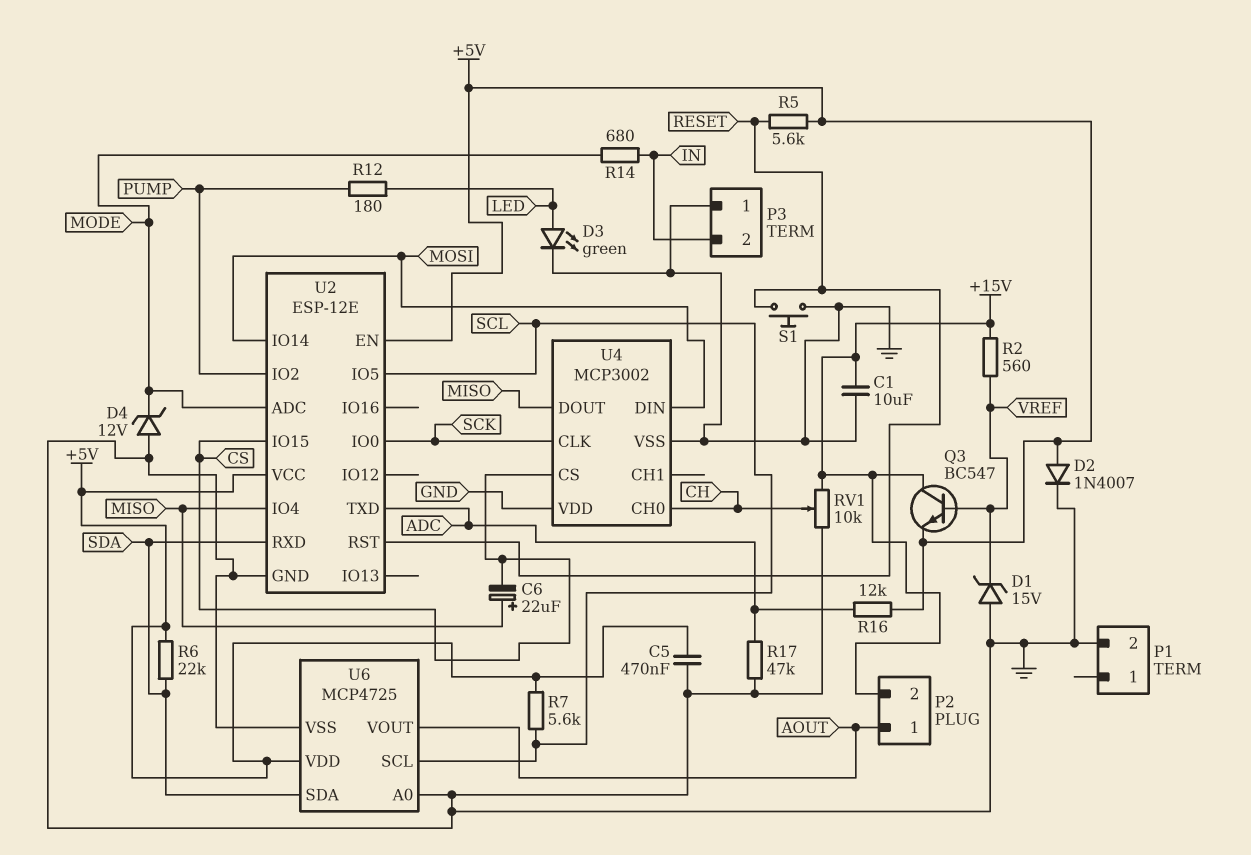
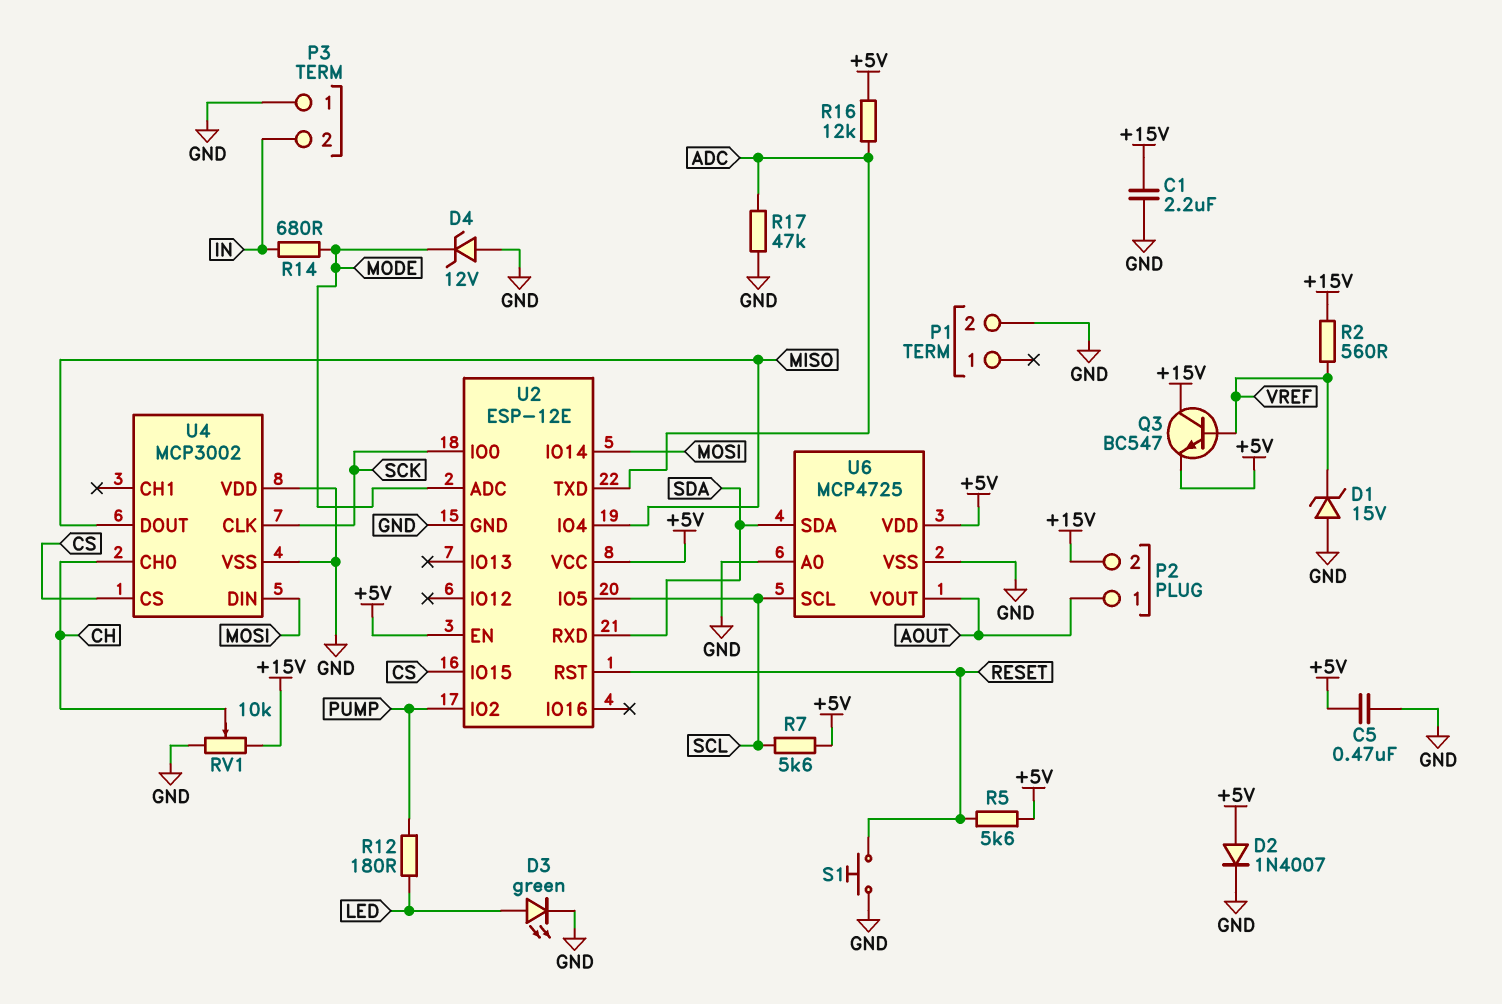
C1: 10uF (+15V, GND) -> 2.2uF (+15V, GND)
C6: 22uF (plus MISO, minus CS) -> none
R6: 22k (+5V, SDA) -> none

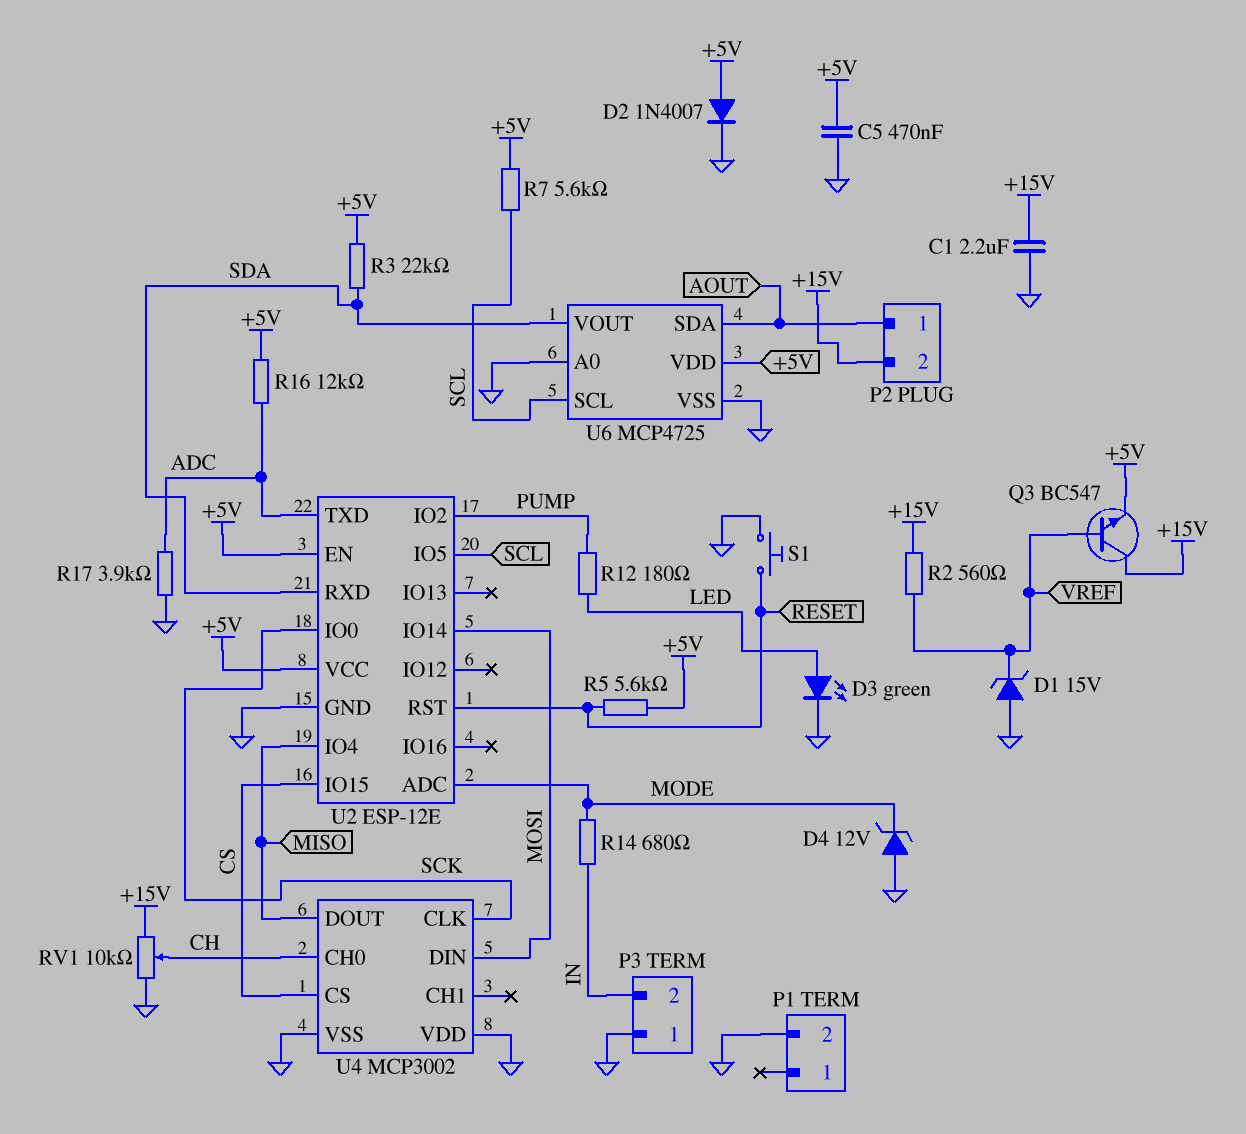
R3: none -> 22k (+5V, SDA)
R17: 47k (ADC, GND) -> 3.9k (ADC, GND)
U6 pin SDA: SDA -> AOUT
U6 pin VOUT: AOUT -> SDA

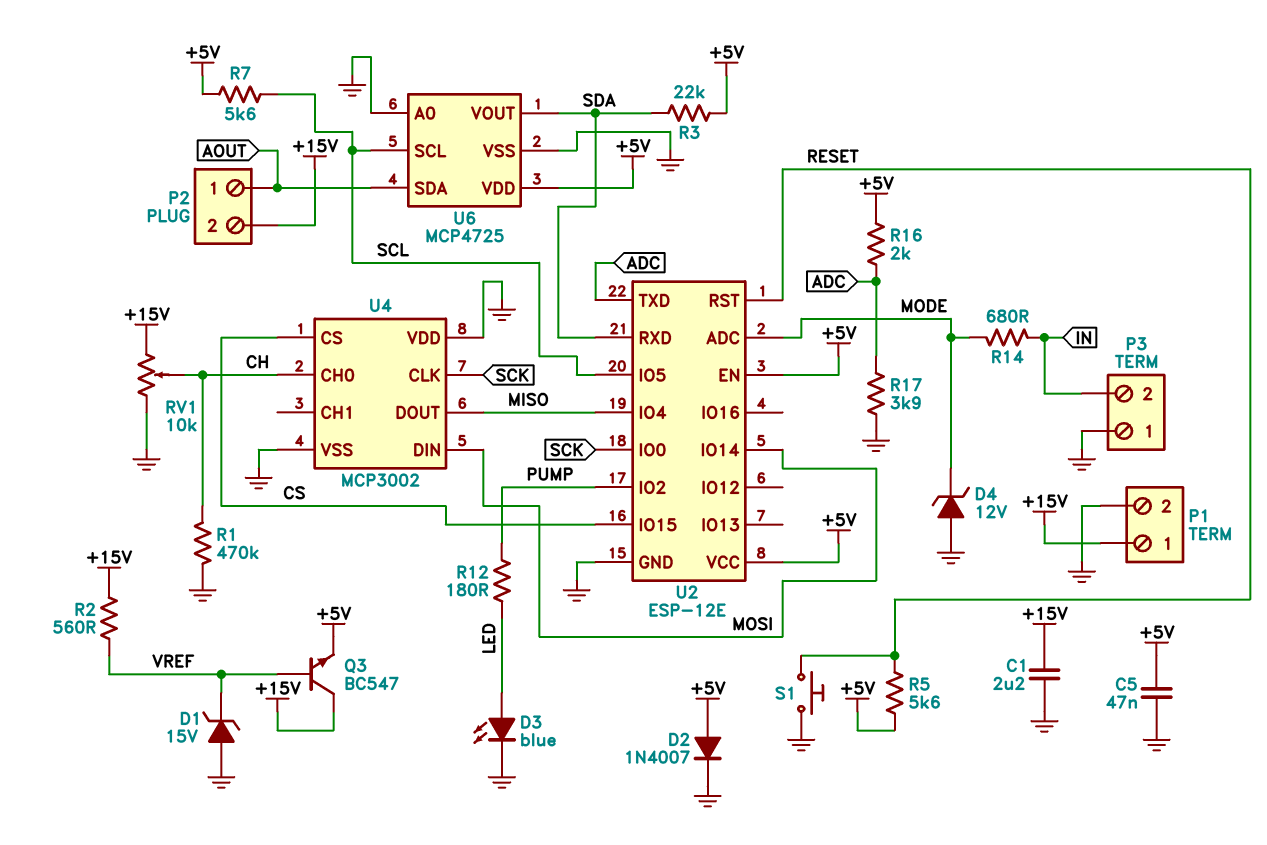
C5: 470nF (+5V, GND) -> 47nF (+5V, GND)
D3: LED green (A LED, K GND) -> LED blue (A LED, K GND)
P1 pin 1: none -> +15V
R1: none -> 470k (CH, GND)
R16: 12k (+5V, ADC) -> 2k (+5V, ADC)

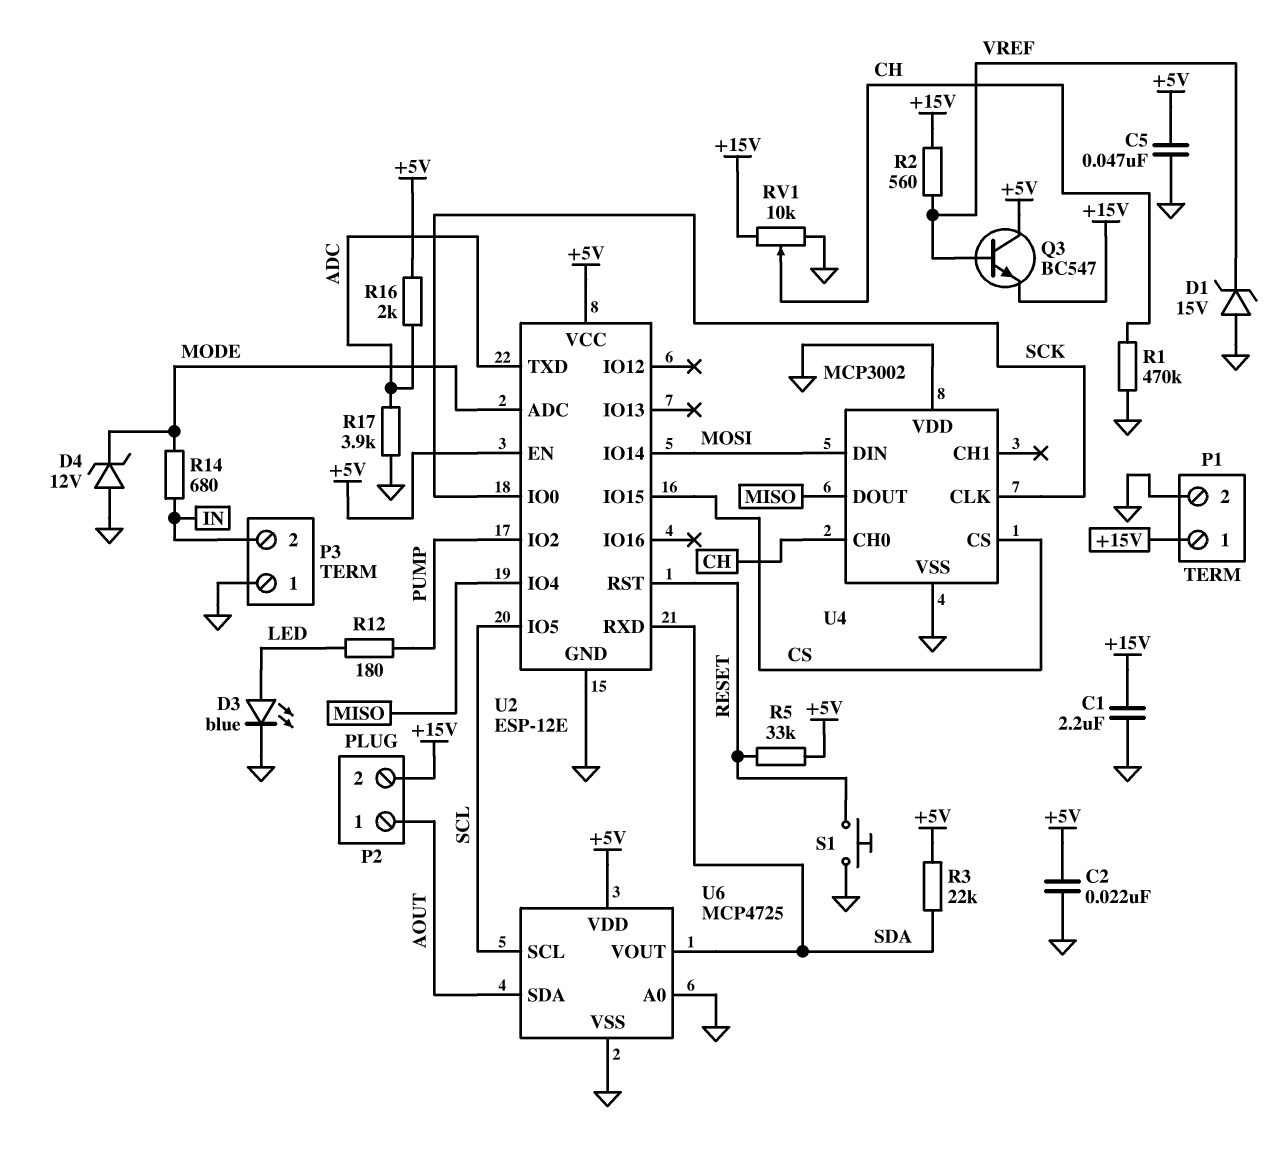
C2: none -> 22nF (+5V, GND)
D2: diode 1N4007 (A +5V, K GND) -> none
Q3: NPN BC547 (B VREF, C +15V, E +5V) -> NPN BC547 (B VREF, C +5V, E +15V)
R5: 5.6k (+5V, RESET) -> 33k (+5V, RESET)
R7: 5.6k (+5V, SCL) -> none

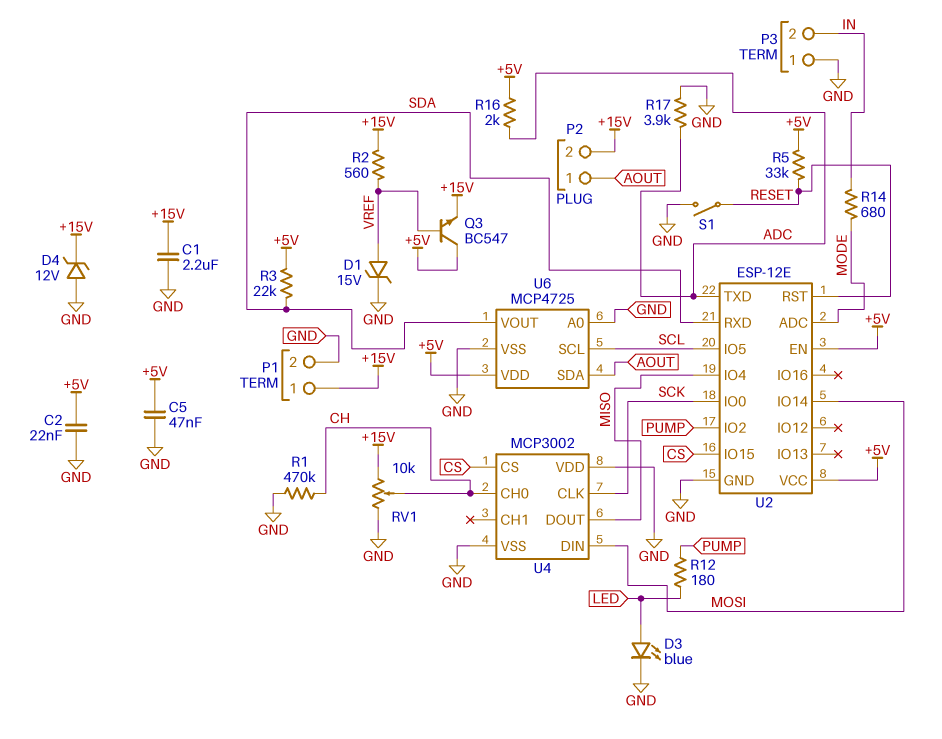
D1: zener 15V (A GND, K VREF) -> zener 15V (A VREF, K GND)
D4: zener 12V (A GND, K MODE) -> zener 12V (A GND, K +15V)
S1: button (GND, RESET) -> switch (GND, RESET)

